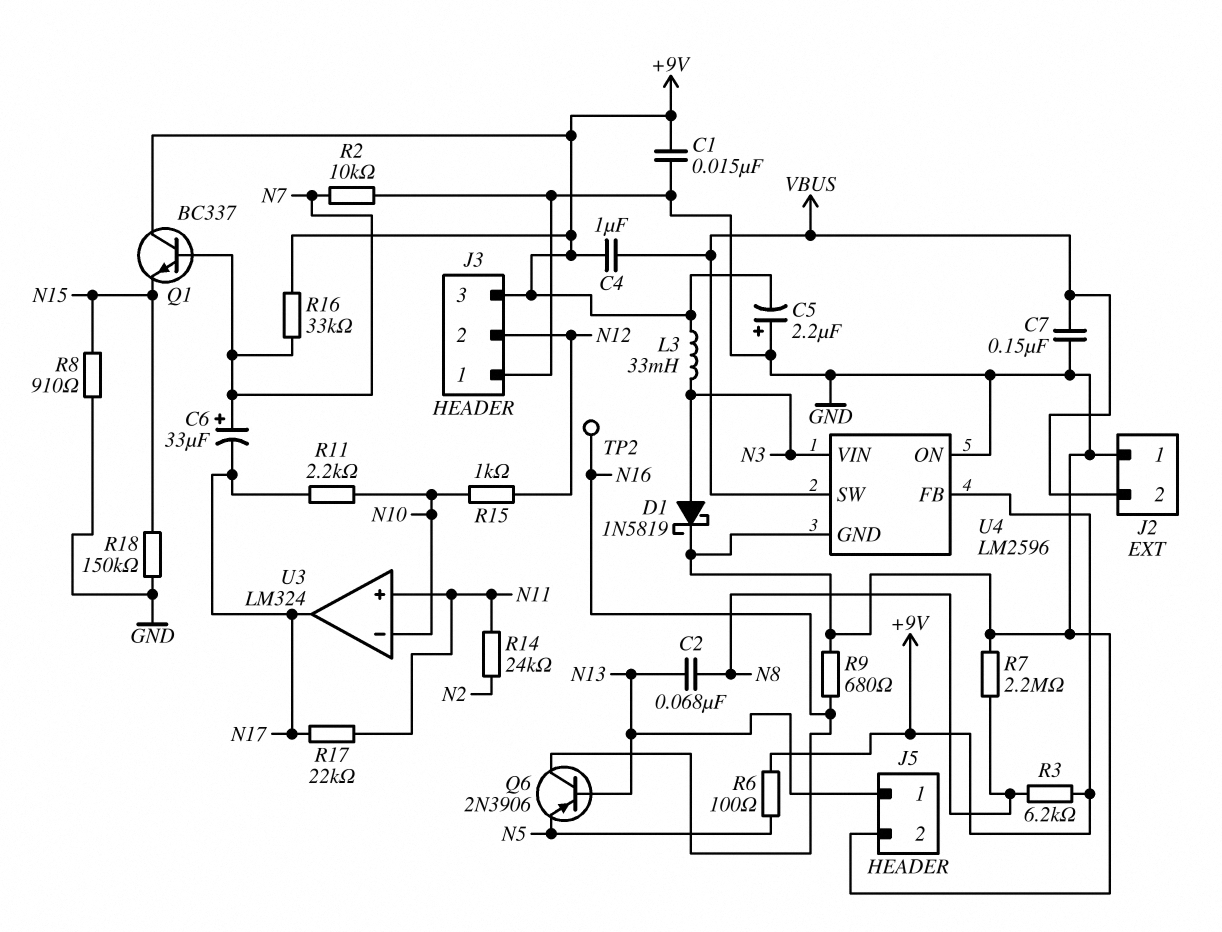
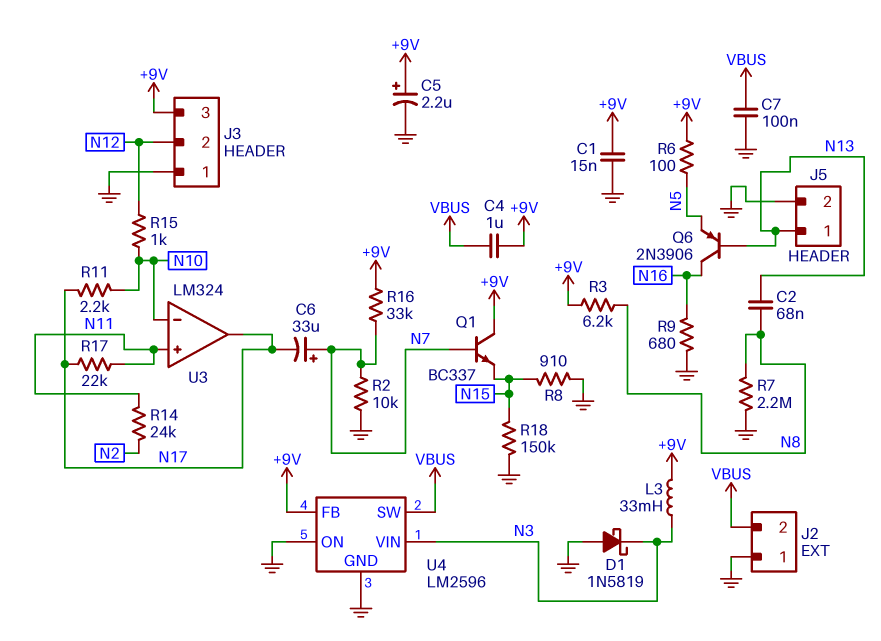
C5: 2.2uF (plus GND, minus +9V) -> 2.2uF (plus +9V, minus GND)
C7: 150nF (GND, VBUS) -> 100nF (GND, VBUS)
D1: schottky 1N5819 (A N3, K GND) -> schottky 1N5819 (A GND, K N3)
TP2: test point (N16) -> none

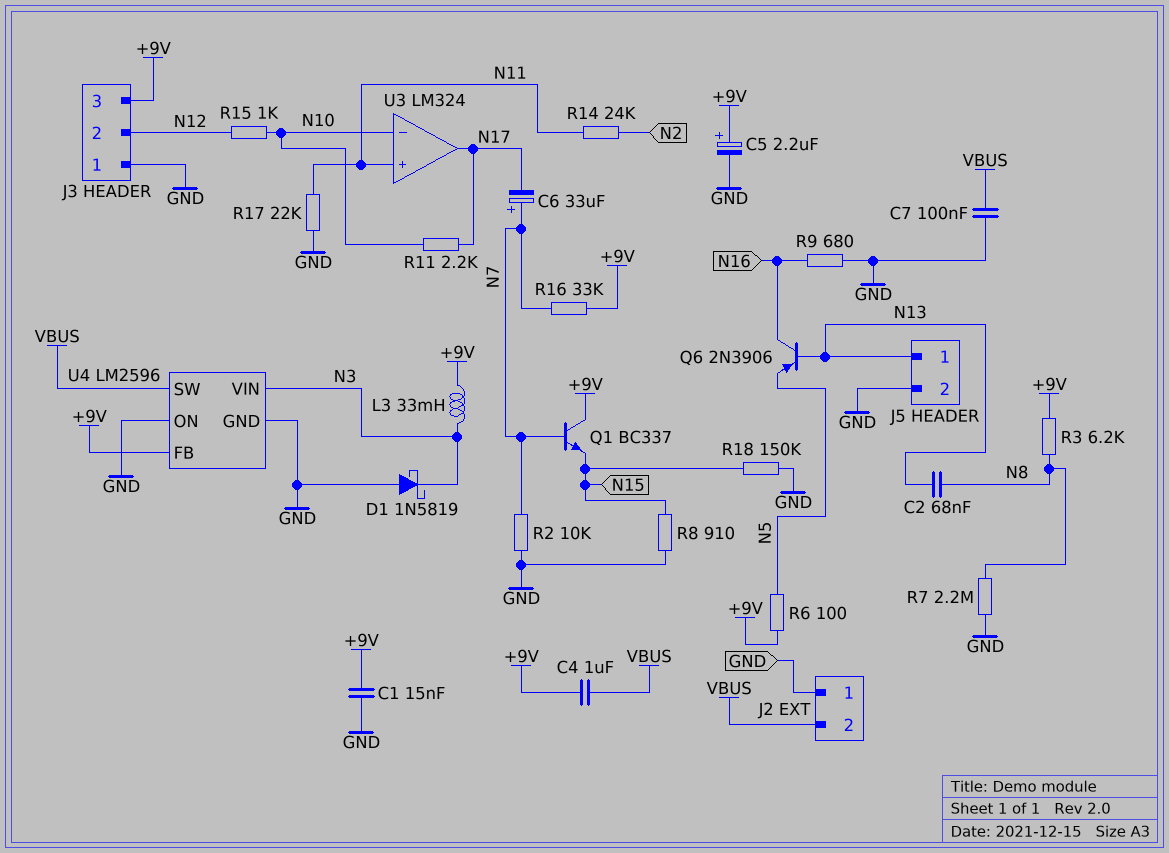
R17: 22k (N11, N17) -> 22k (GND, N11)

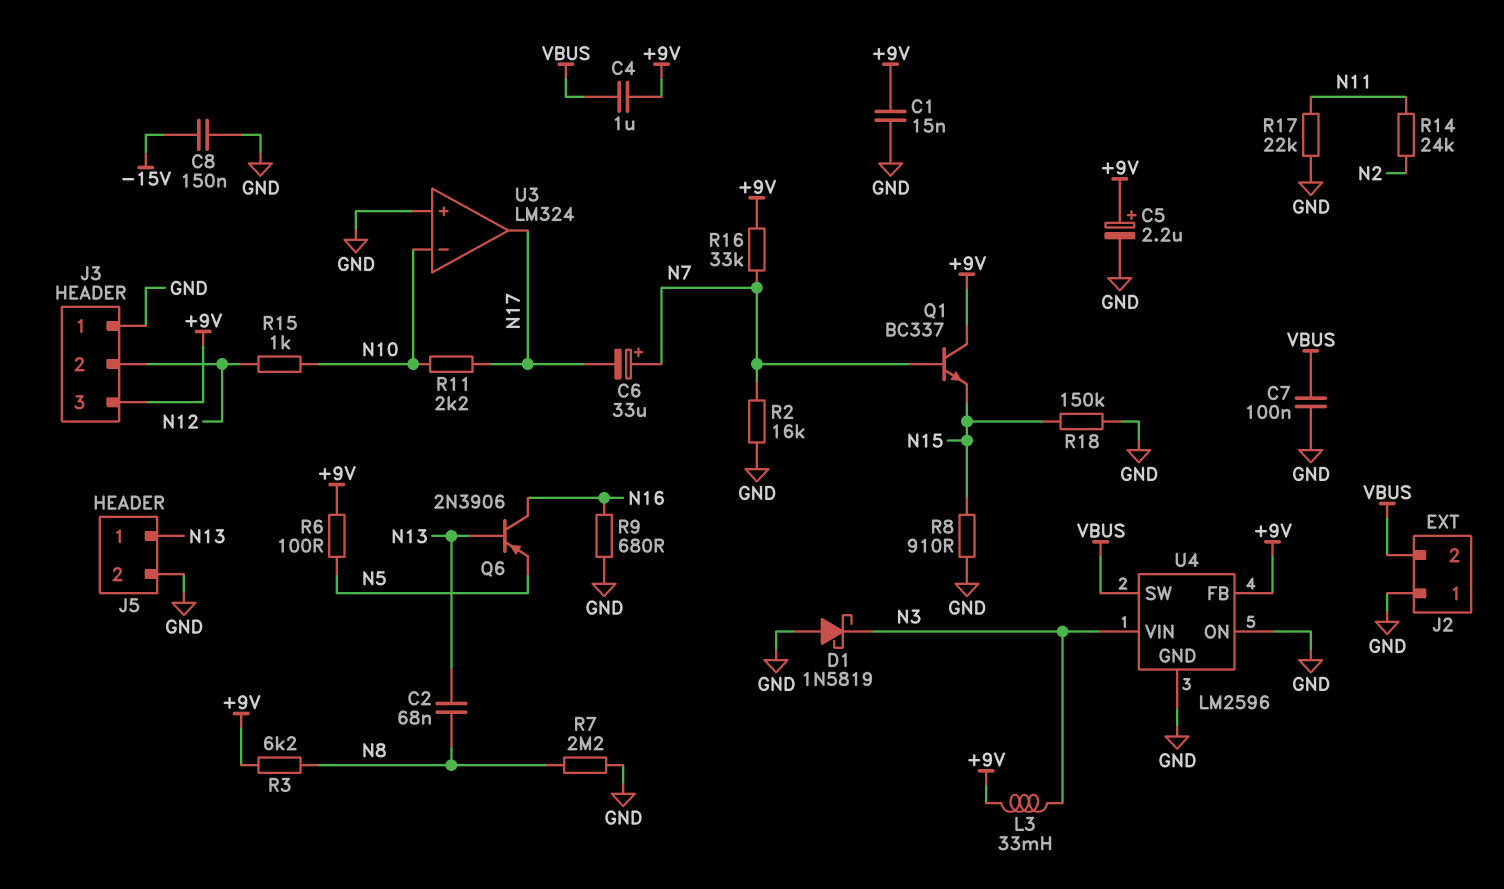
C8: none -> 150nF (-15V, GND)
R2: 10k (GND, N7) -> 16k (GND, N7)
U3 pin in+: N11 -> GND

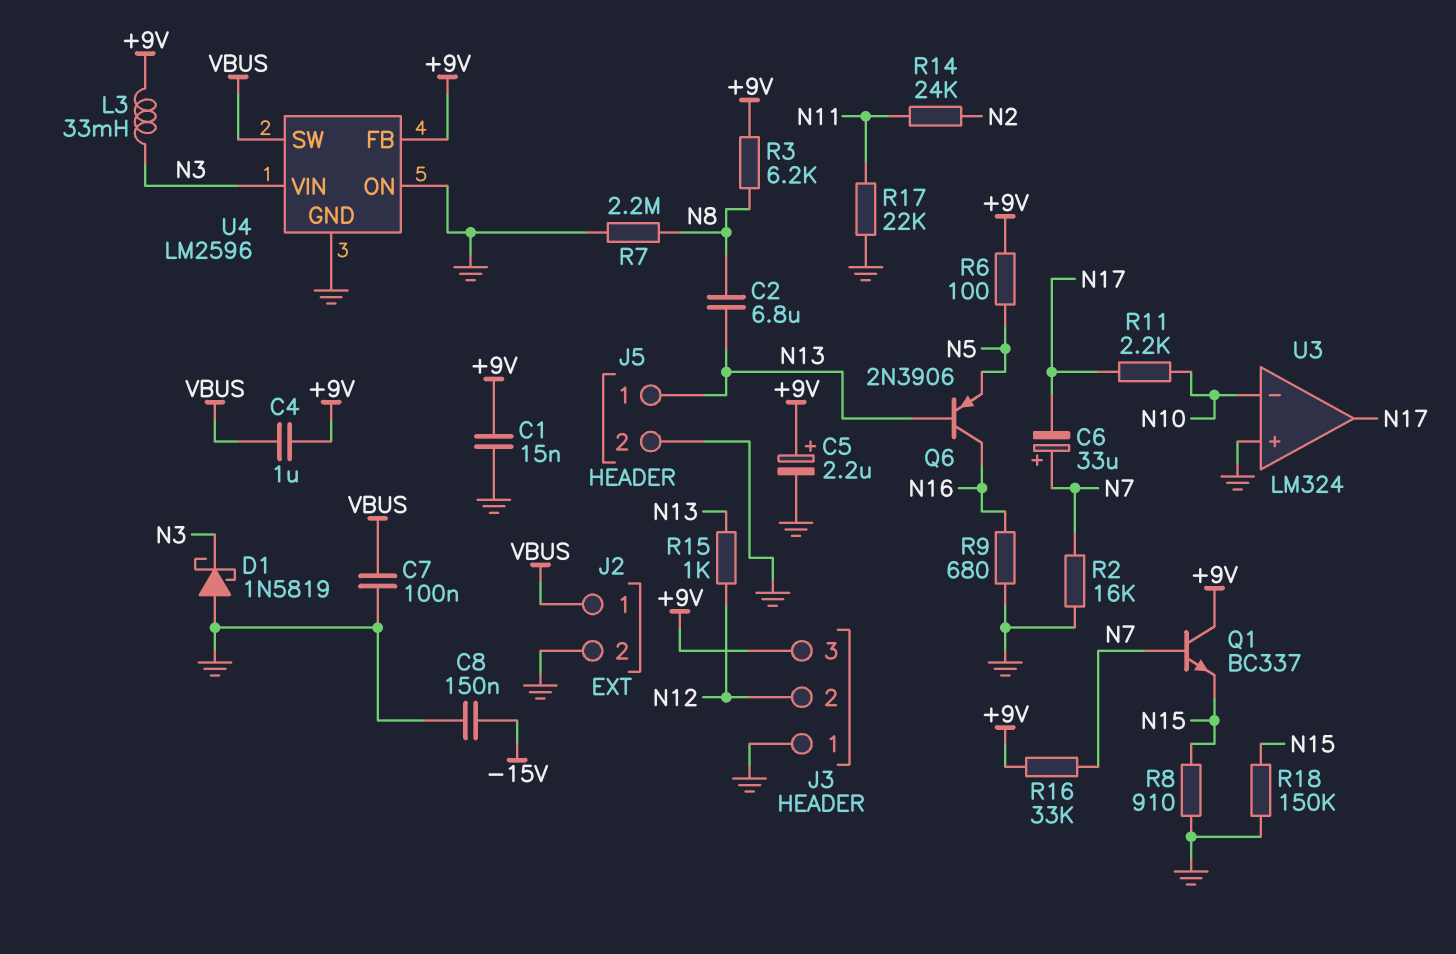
C2: 68nF (N8, N13) -> 6.8uF (N8, N13)
J2 pin 1: GND -> VBUS
J2 pin 2: VBUS -> GND
R15: 1k (N10, N12) -> 1k (N12, N13)

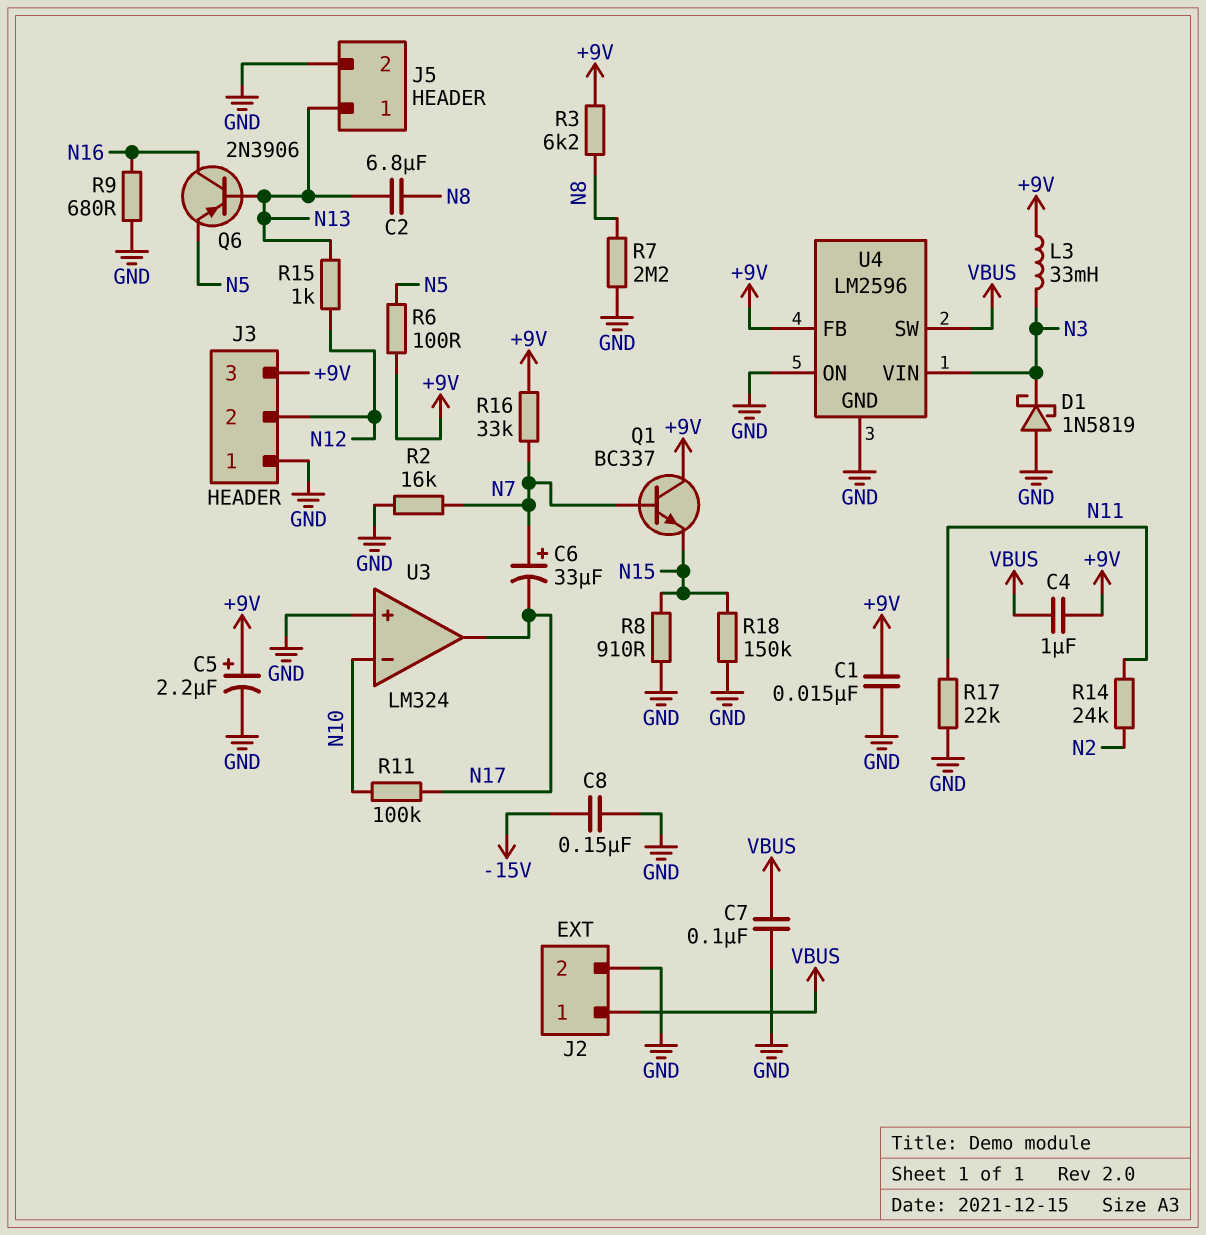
R11: 2.2k (N10, N17) -> 100k (N10, N17)

